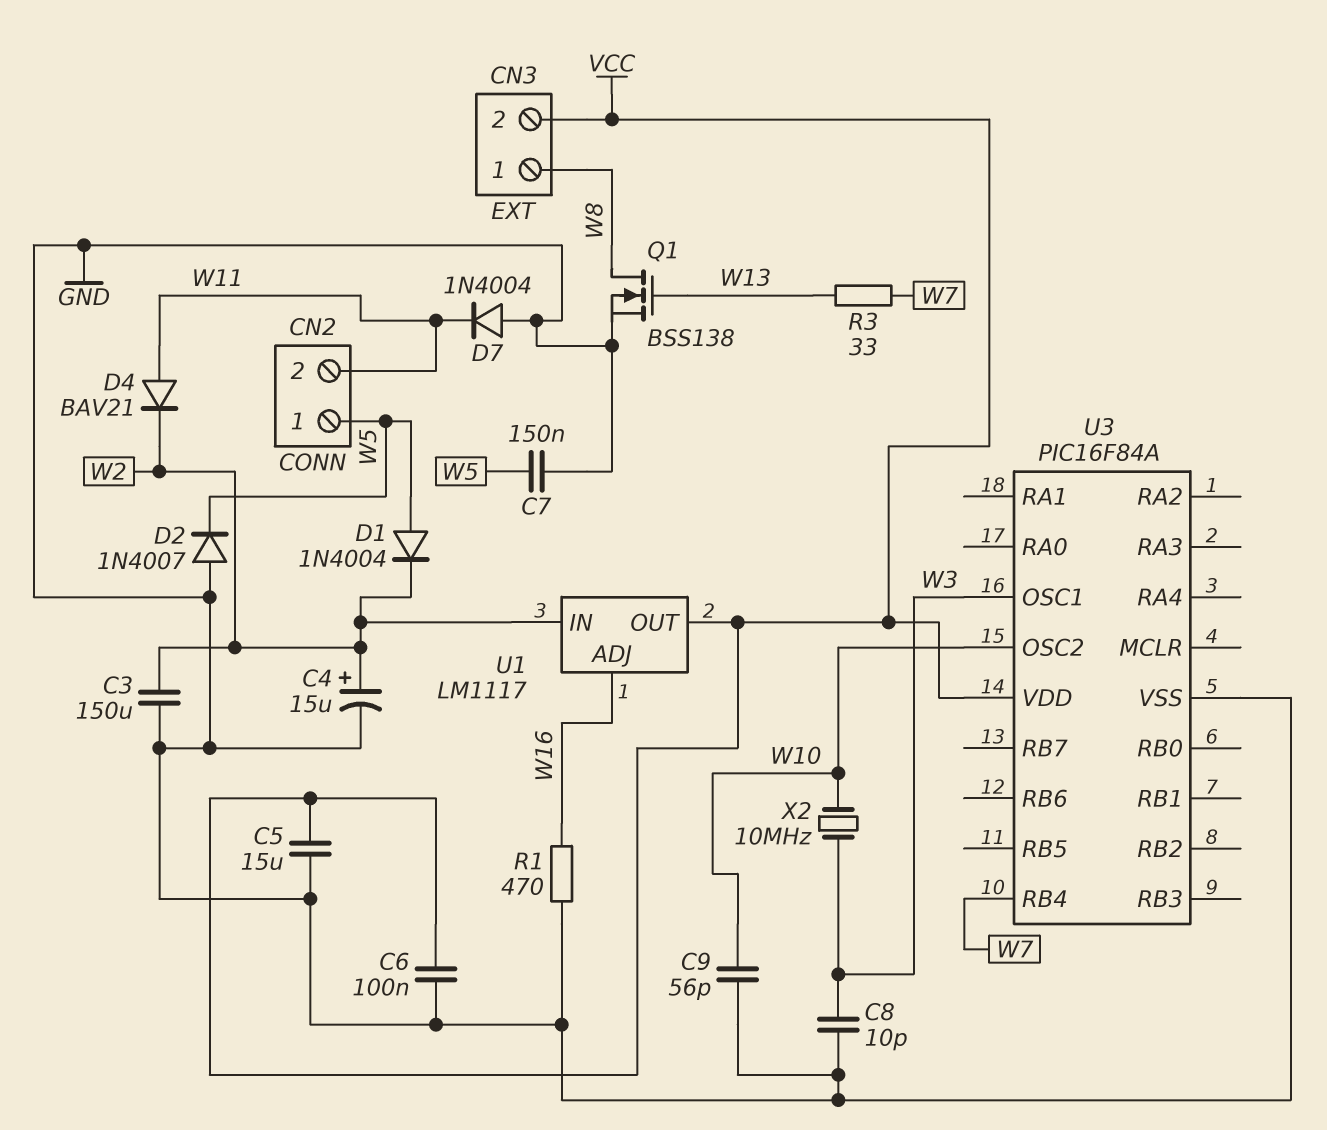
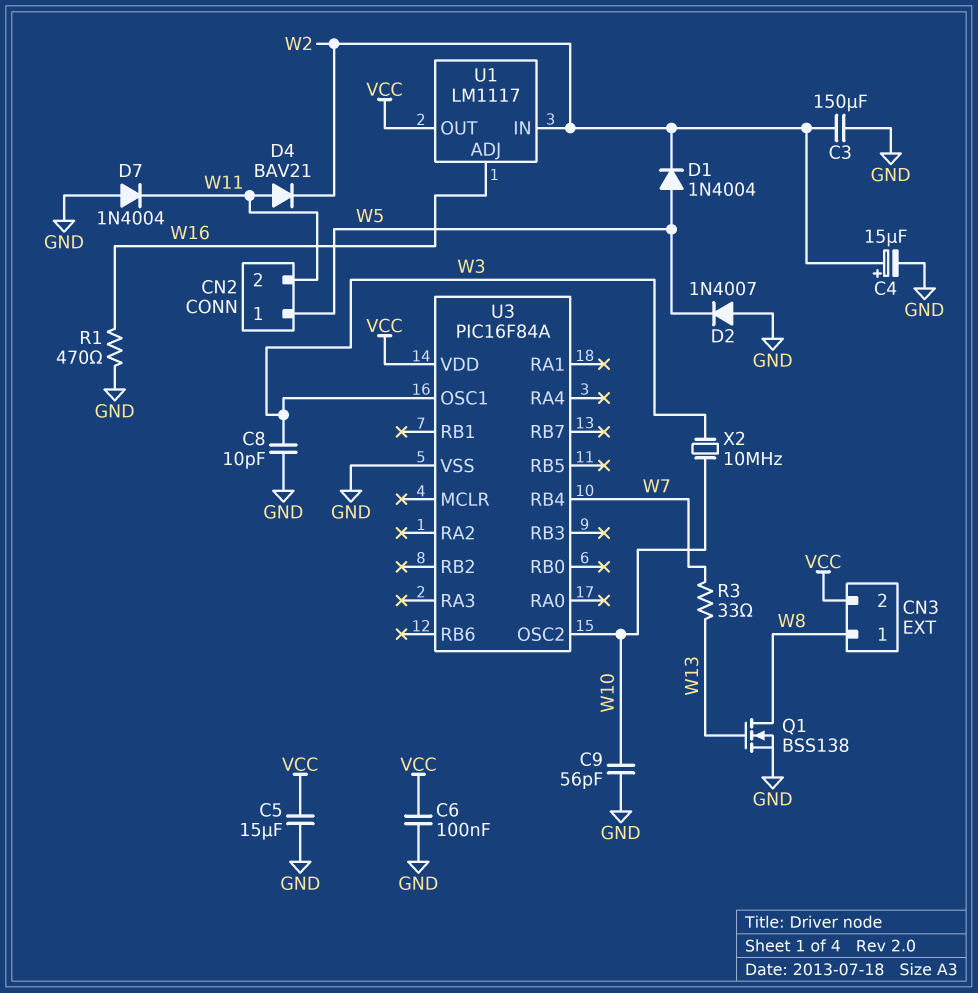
C7: 150nF (GND, W5) -> none

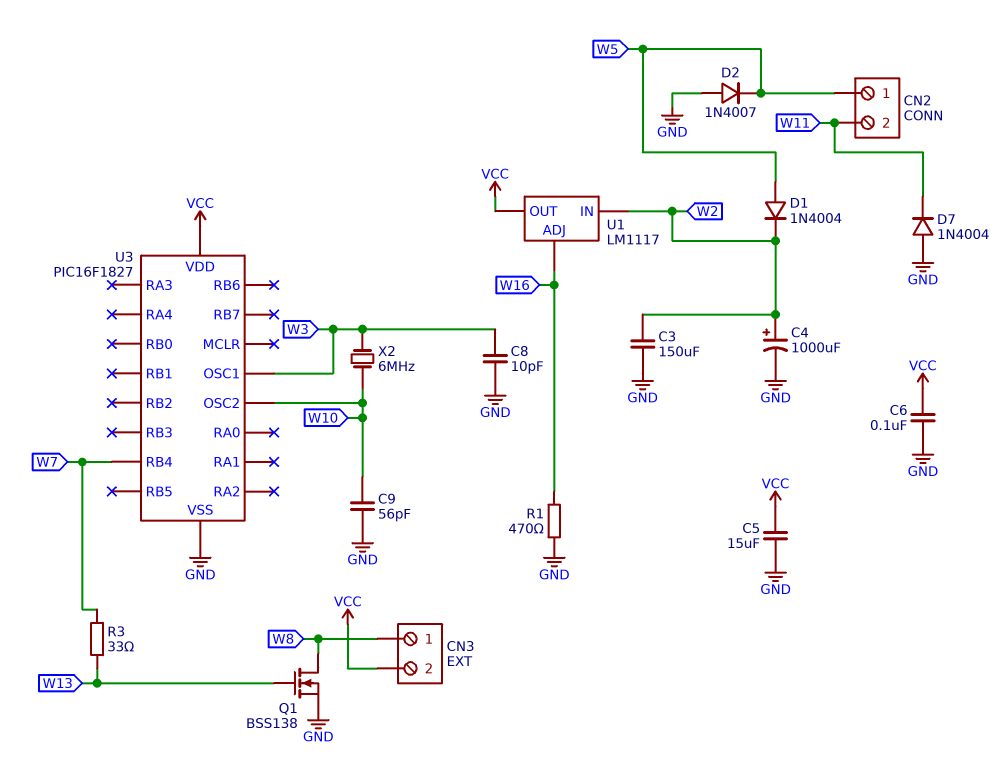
C4: 15uF (plus W2, minus GND) -> 1000uF (plus W2, minus GND)
D4: diode BAV21 (A W11, K W2) -> none
U3: PIC16F84A -> PIC16F1827
X2: 10MHz (W3, W10) -> 6MHz (W3, W10)

